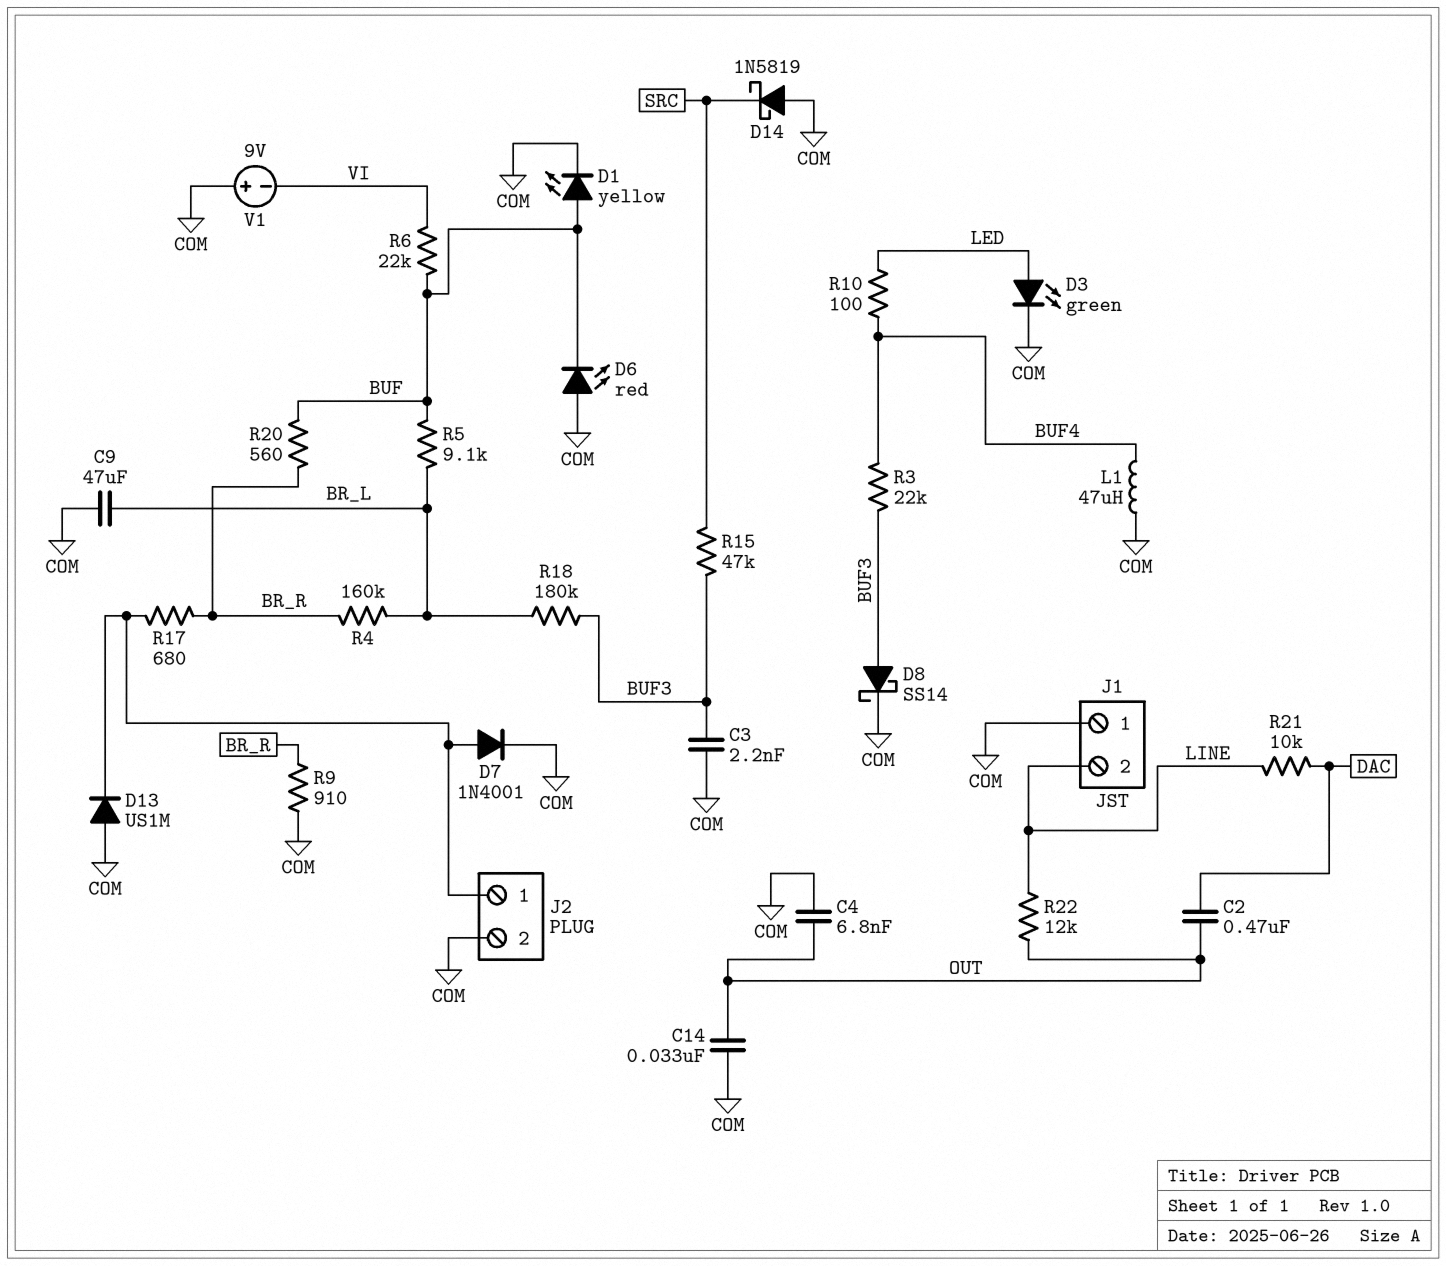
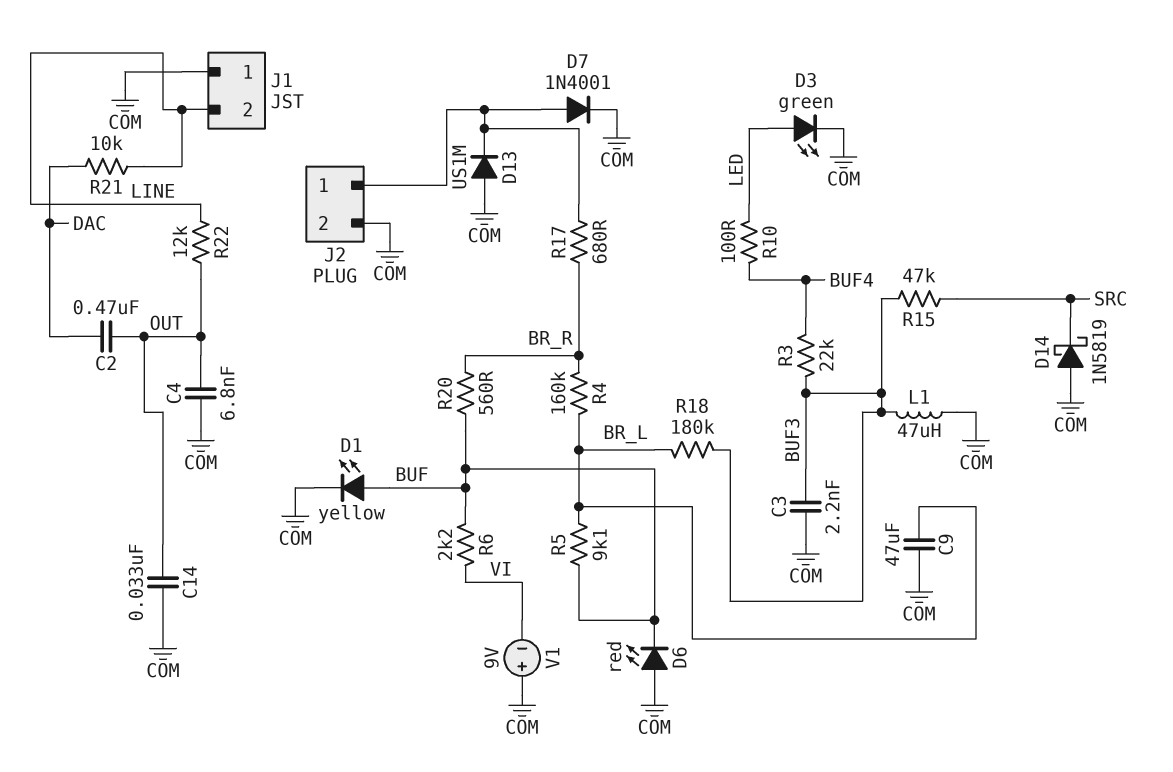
D8: schottky SS14 (A BUF3, K COM) -> none
L1: 47uH (BUF4, COM) -> 47uH (BUF3, COM)
R6: 22k (BUF, VI) -> 2.2k (BUF, VI)
R9: 910 (BR_R, COM) -> none

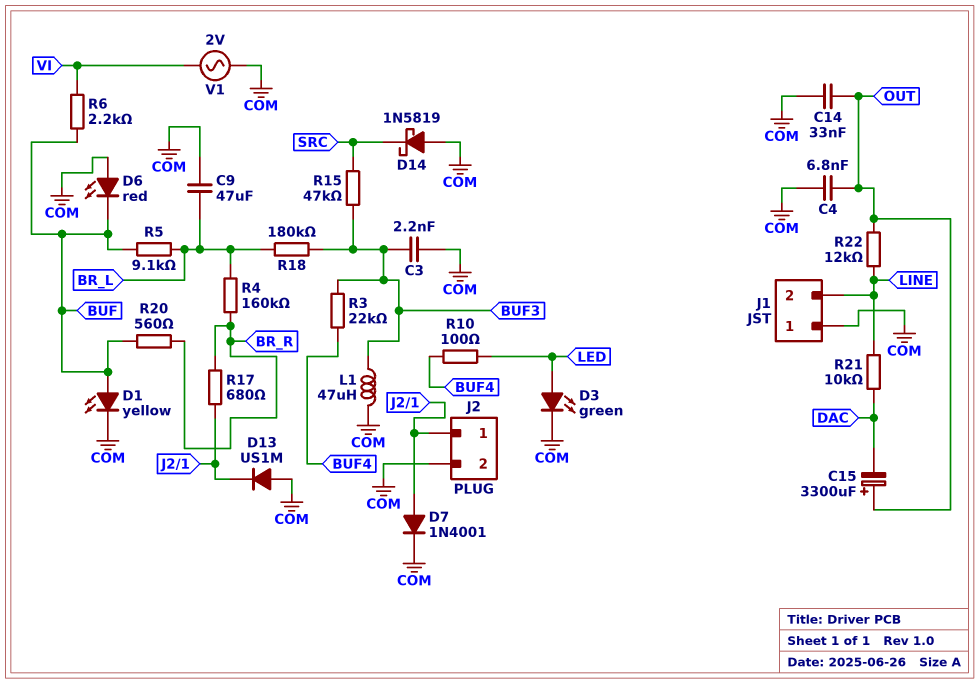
C2: 470nF (DAC, OUT) -> none
C15: none -> 3300uF (plus OUT, minus DAC)
V1: 9V (plus COM, minus VI) -> AC 2V (COM, VI)

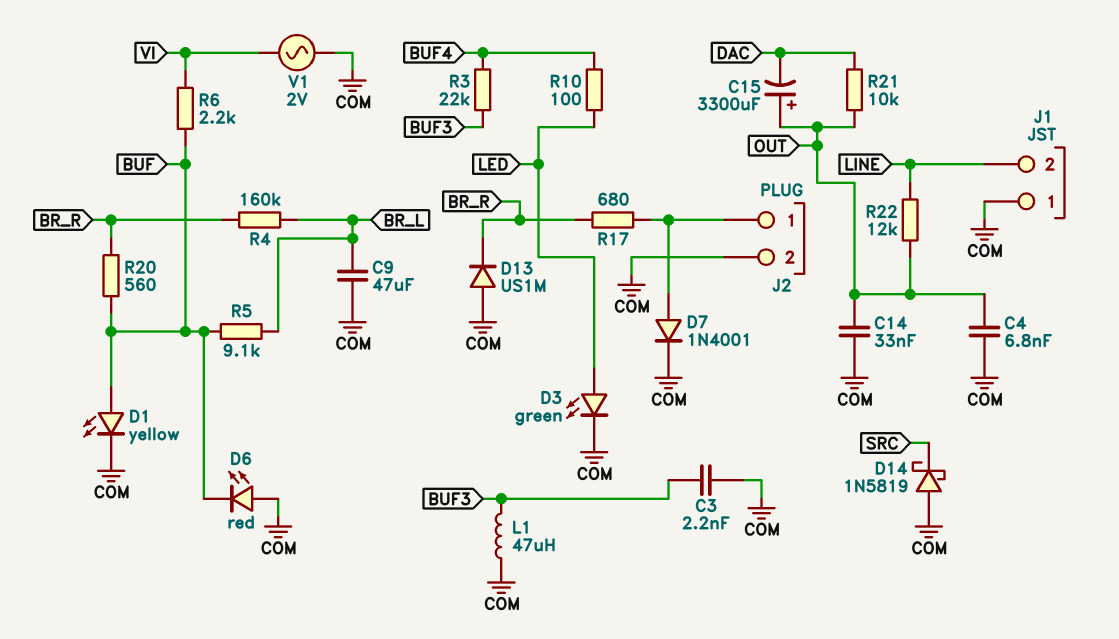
D13: diode US1M (A COM, K J2/1) -> diode US1M (A COM, K BR_R)
R15: 47k (BUF3, SRC) -> none
R18: 180k (BR_L, BUF3) -> none
R21: 10k (DAC, LINE) -> 10k (DAC, OUT)

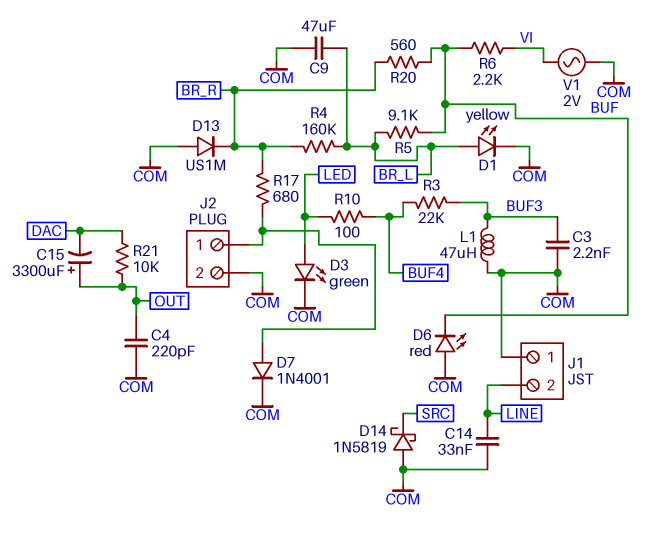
C4: 6.8nF (COM, OUT) -> 220pF (COM, OUT)
C14: 33nF (COM, OUT) -> 33nF (COM, LINE)
D1: LED yellow (A BUF, K COM) -> LED yellow (A BR_L, K COM)
R22: 12k (LINE, OUT) -> none

